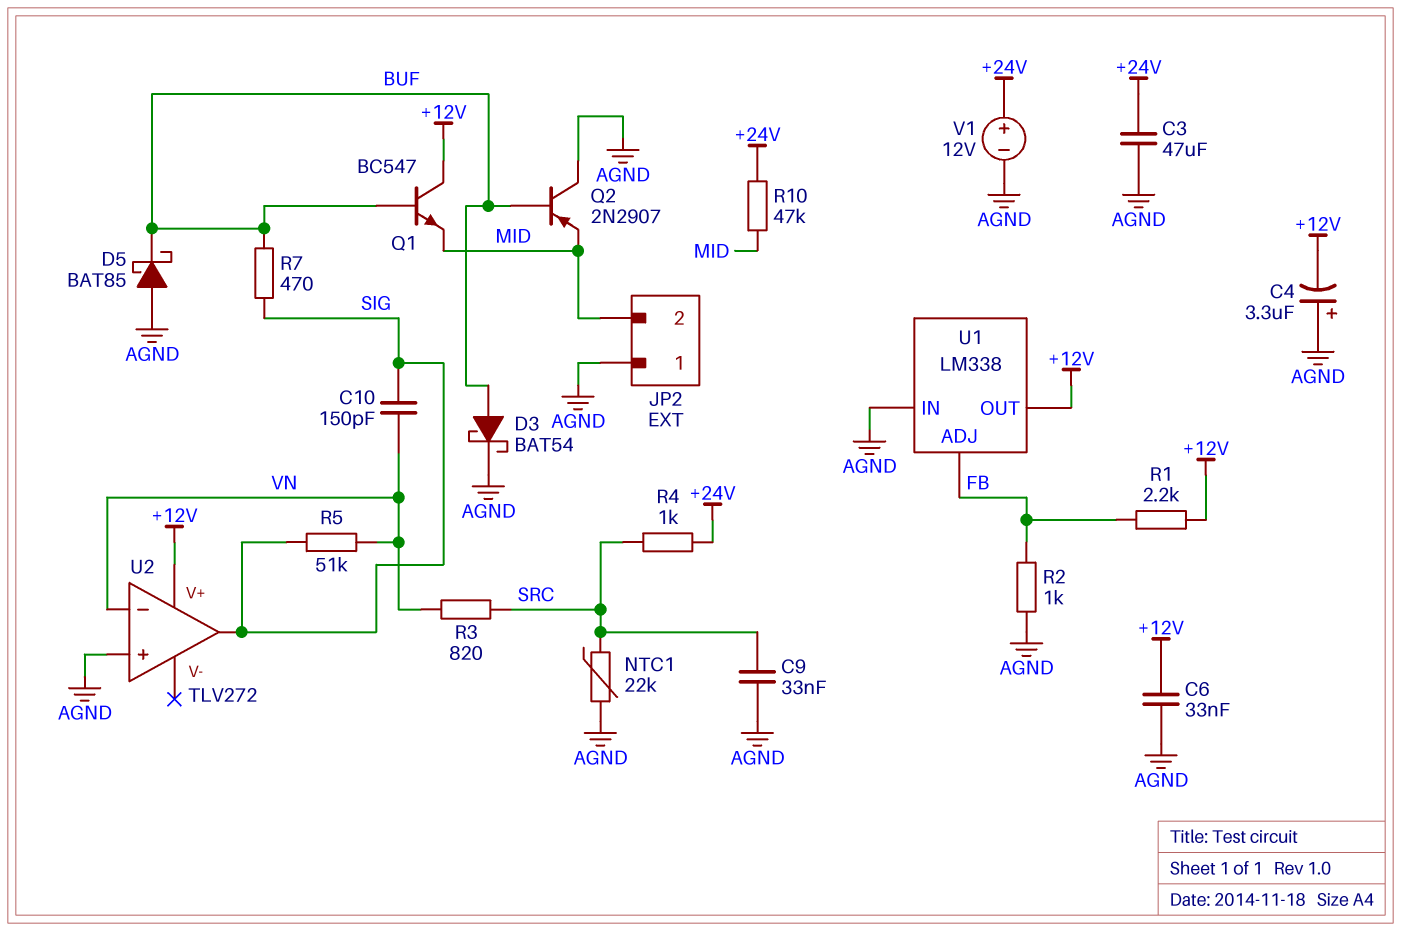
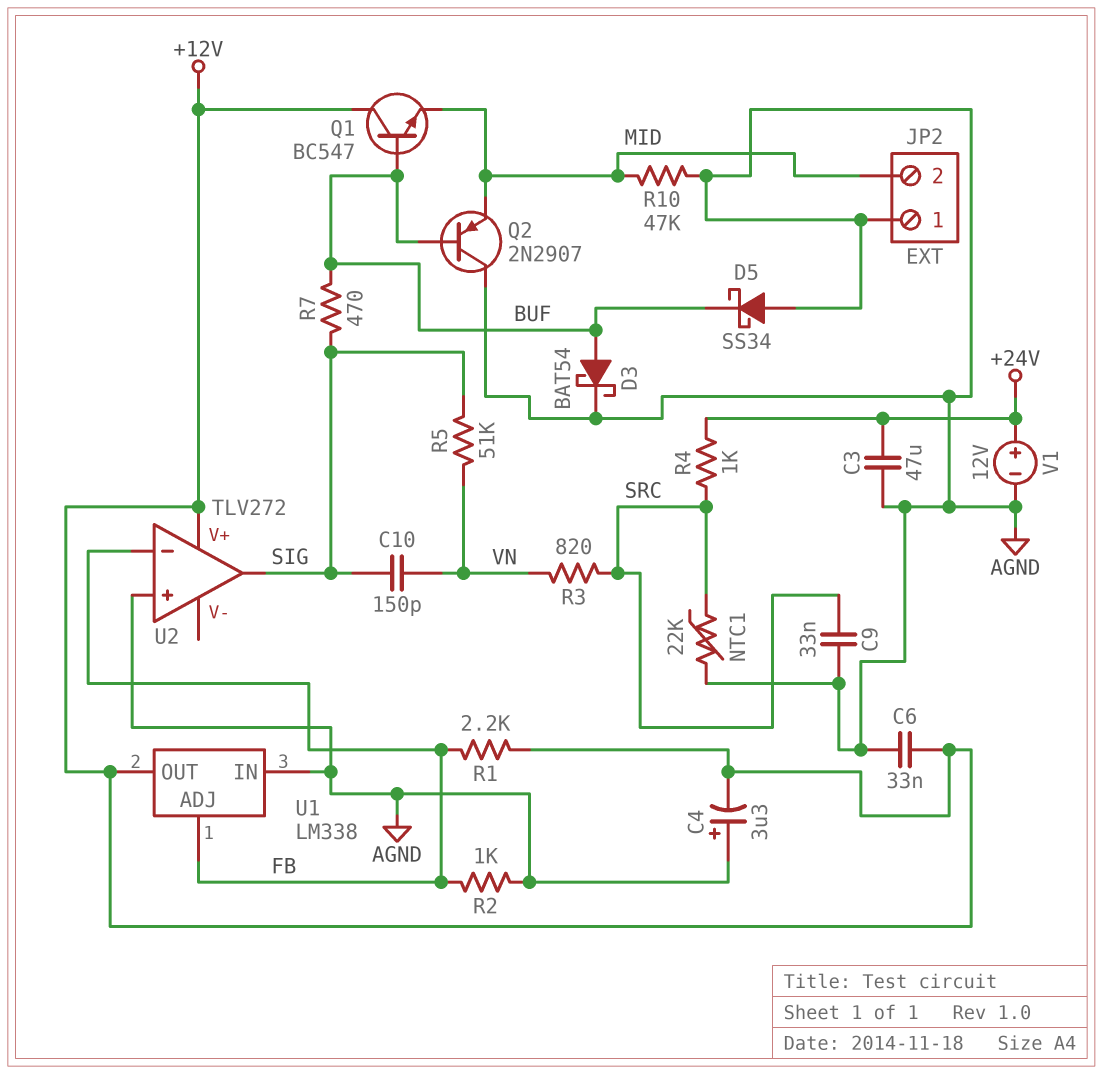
D5: schottky BAT85 (A AGND, K BUF) -> schottky SS34 (A AGND, K BUF)
R10: 47k (+24V, MID) -> 47k (AGND, MID)
U2 pin in-: VN -> FB

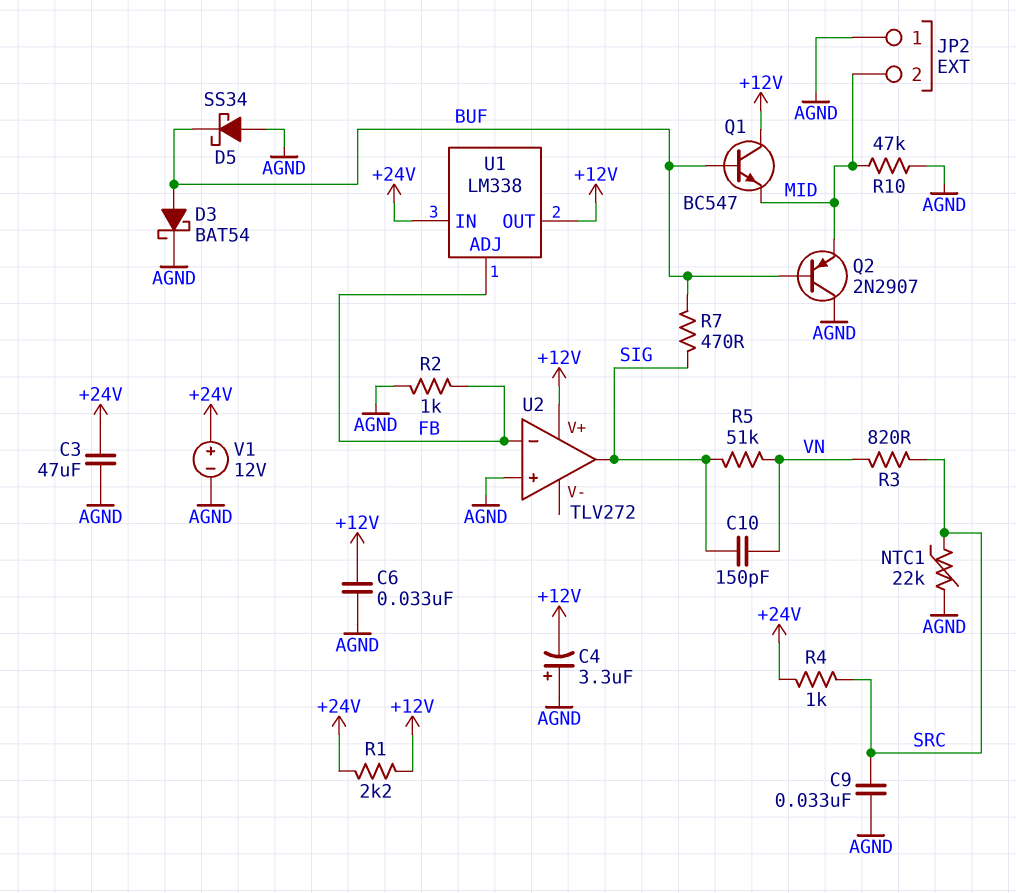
R1: 2.2k (+12V, FB) -> 2.2k (+12V, +24V)
U1 pin IN: AGND -> +24V

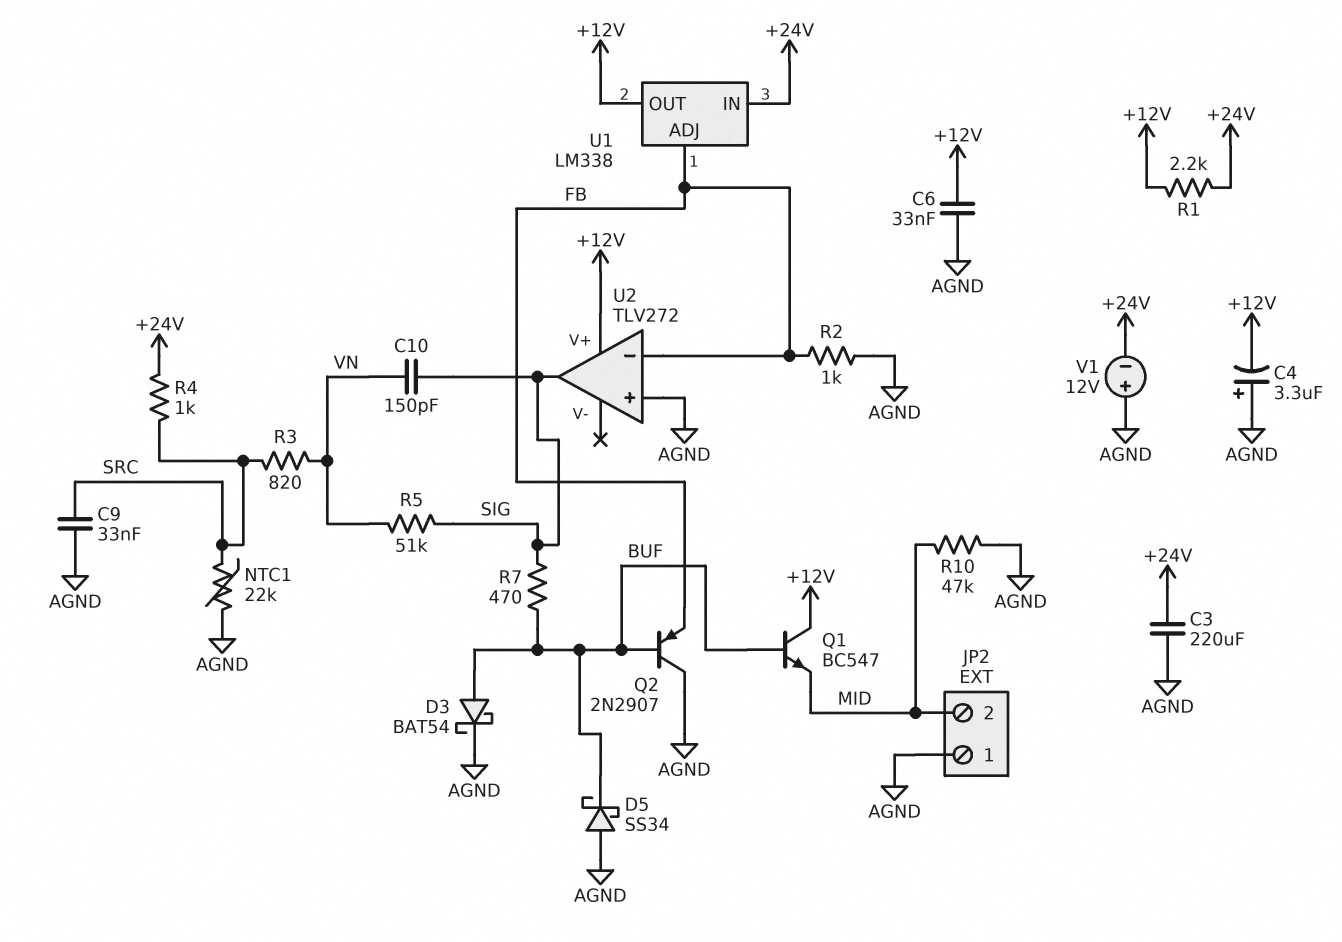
C3: 47uF (+24V, AGND) -> 220uF (+24V, AGND)
Q2: PNP 2N2907 (B BUF, C AGND, E MID) -> PNP 2N2907 (B BUF, C AGND, E FB)
V1: 12V (plus +24V, minus AGND) -> 12V (plus AGND, minus +24V)

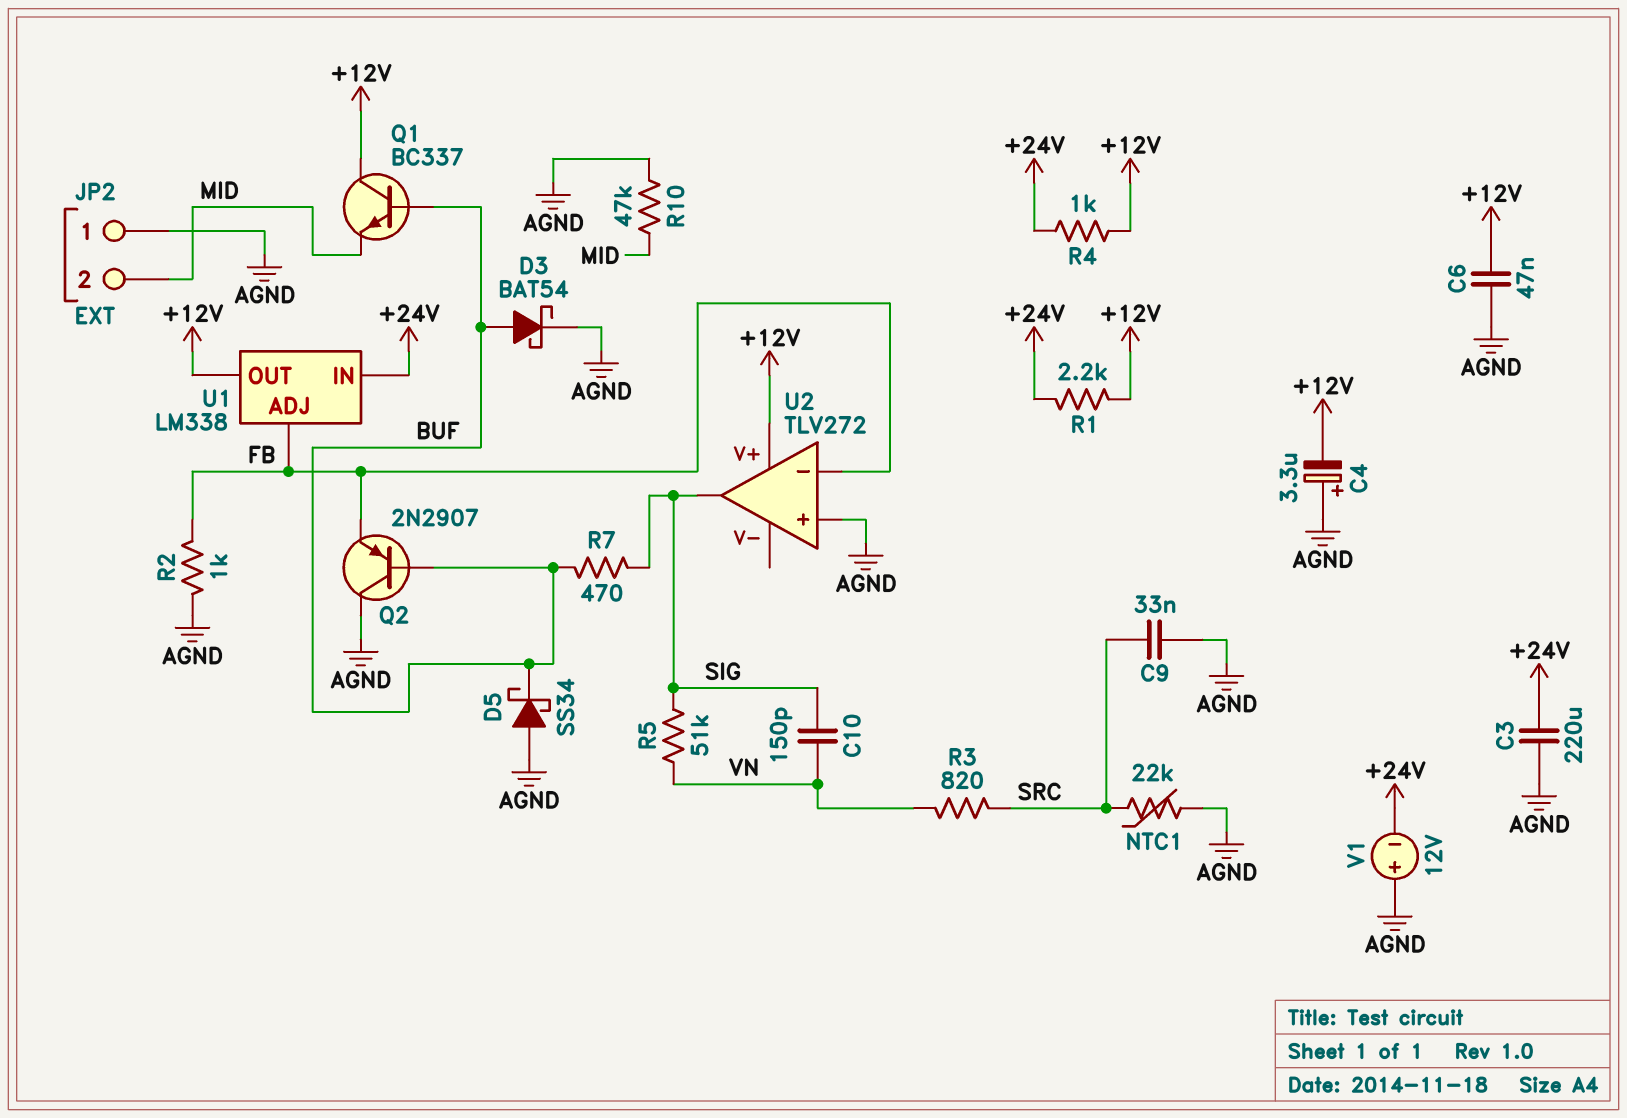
C6: 33nF (+12V, AGND) -> 47nF (+12V, AGND)
Q1: NPN BC547 (B BUF, C +12V, E MID) -> NPN BC337 (B BUF, C +12V, E MID)
R4: 1k (+24V, SRC) -> 1k (+12V, +24V)

